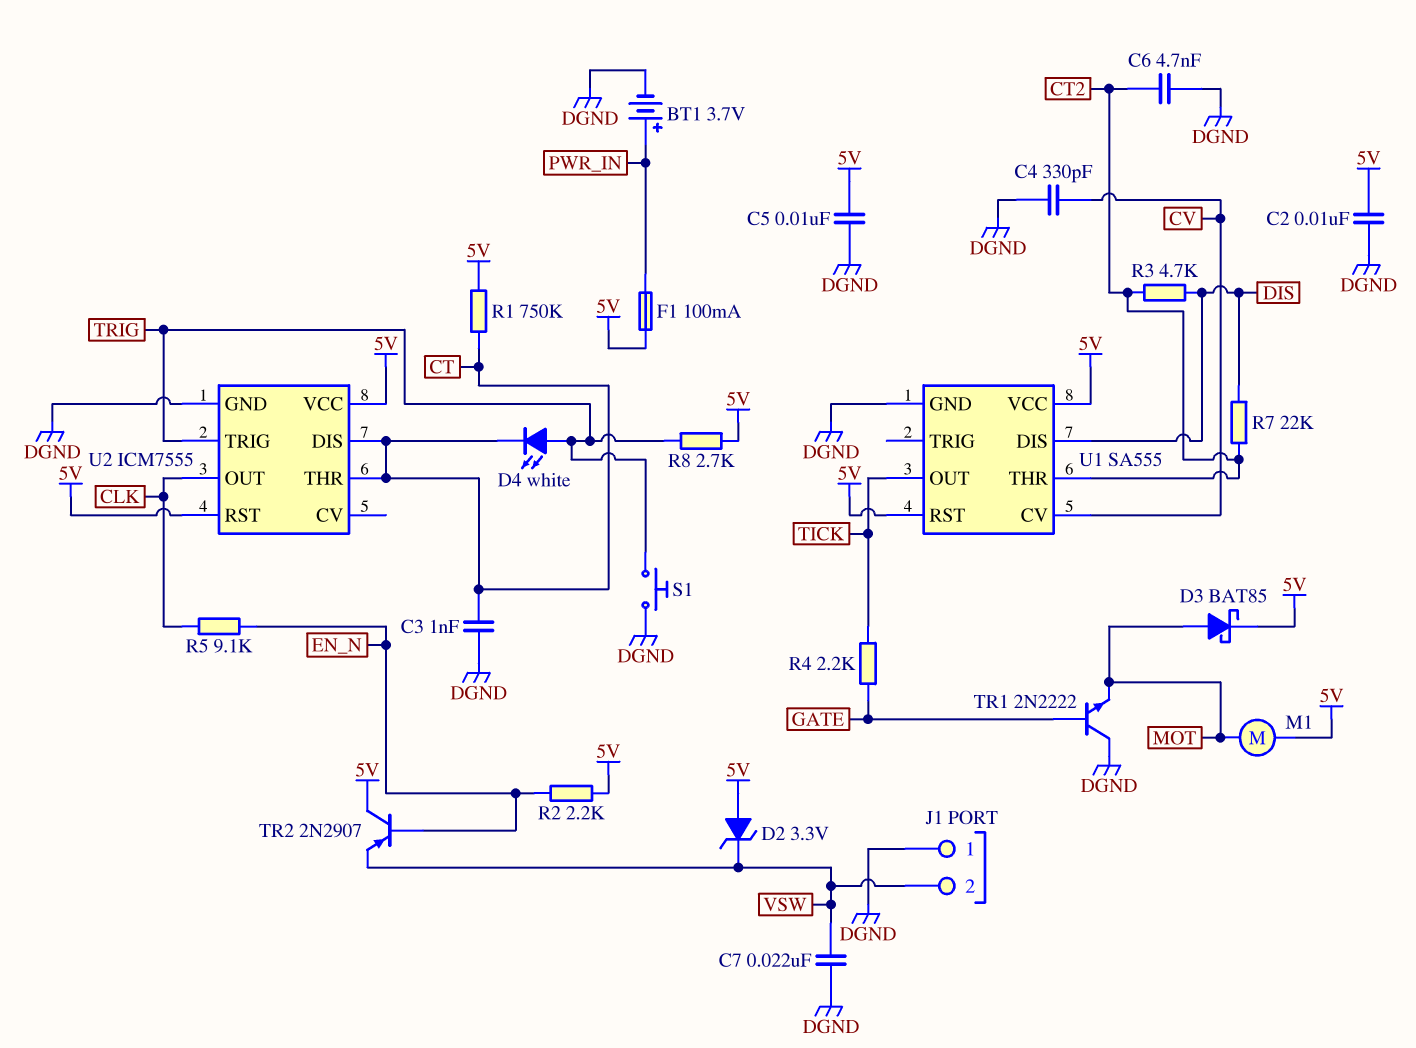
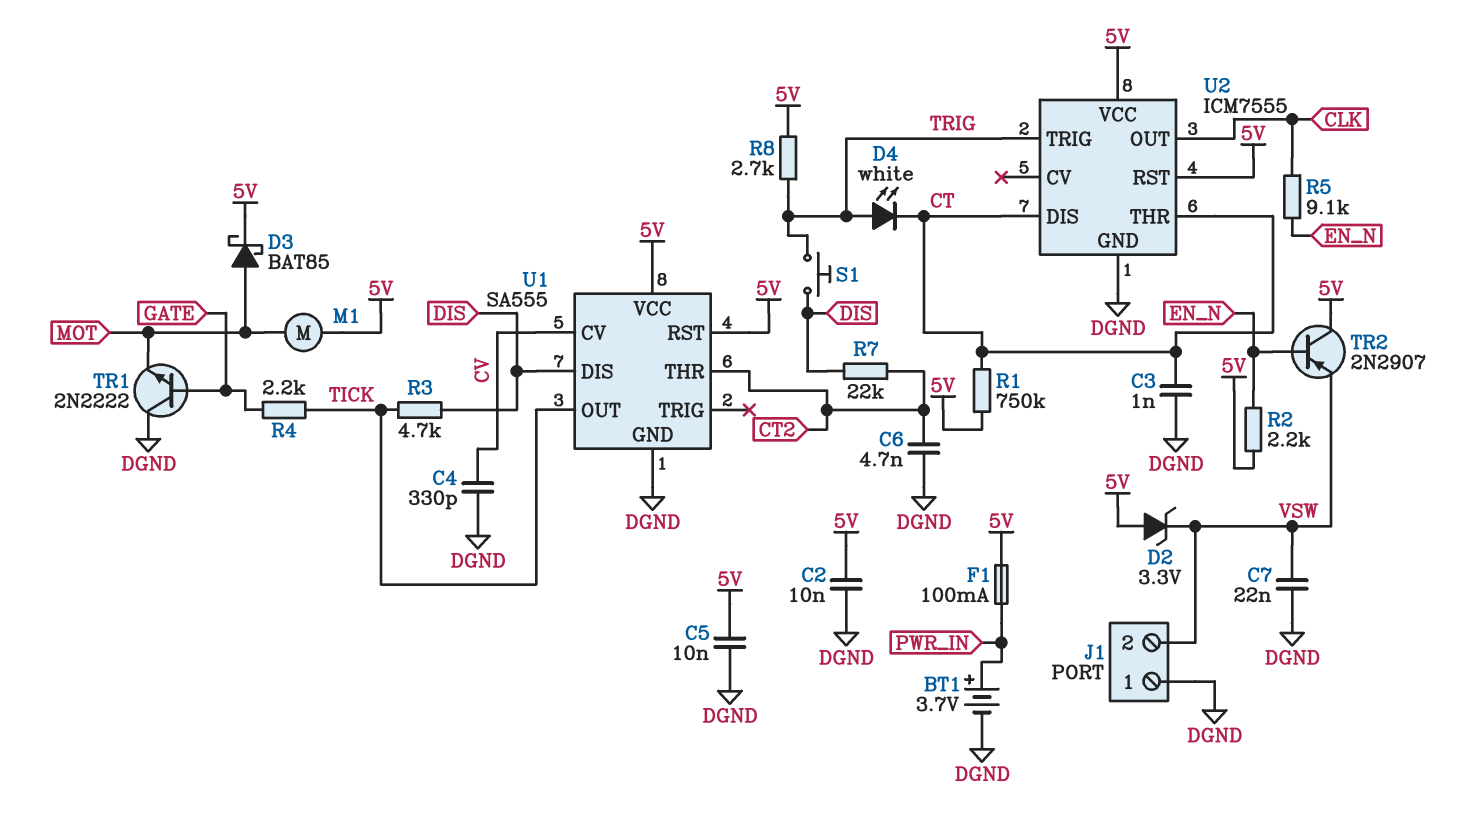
R3: 4.7k (CT2, DIS) -> 4.7k (DIS, TICK)
S1: button (DGND, TRIG) -> button (DIS, TRIG)

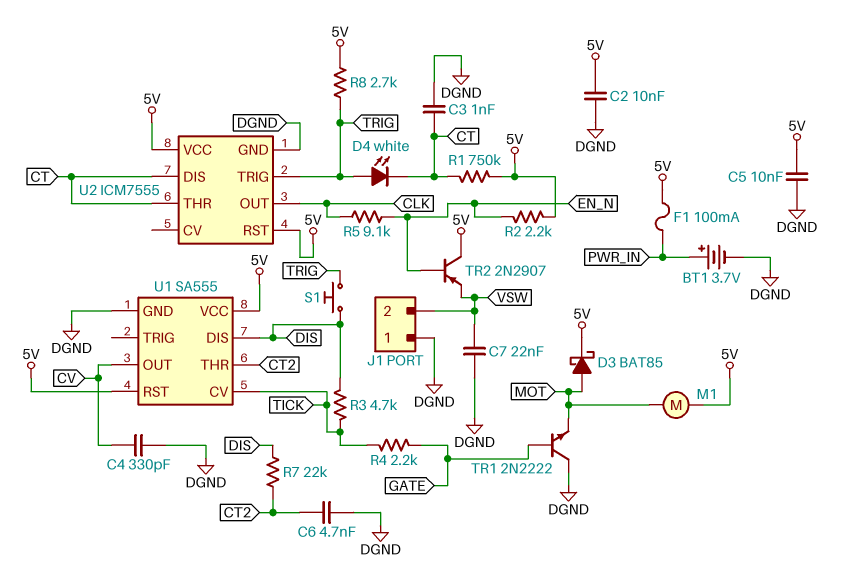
D2: zener 3.3V (A 5V, K VSW) -> none
U1 pin CV: CV -> TICK
U1 pin OUT: TICK -> CV

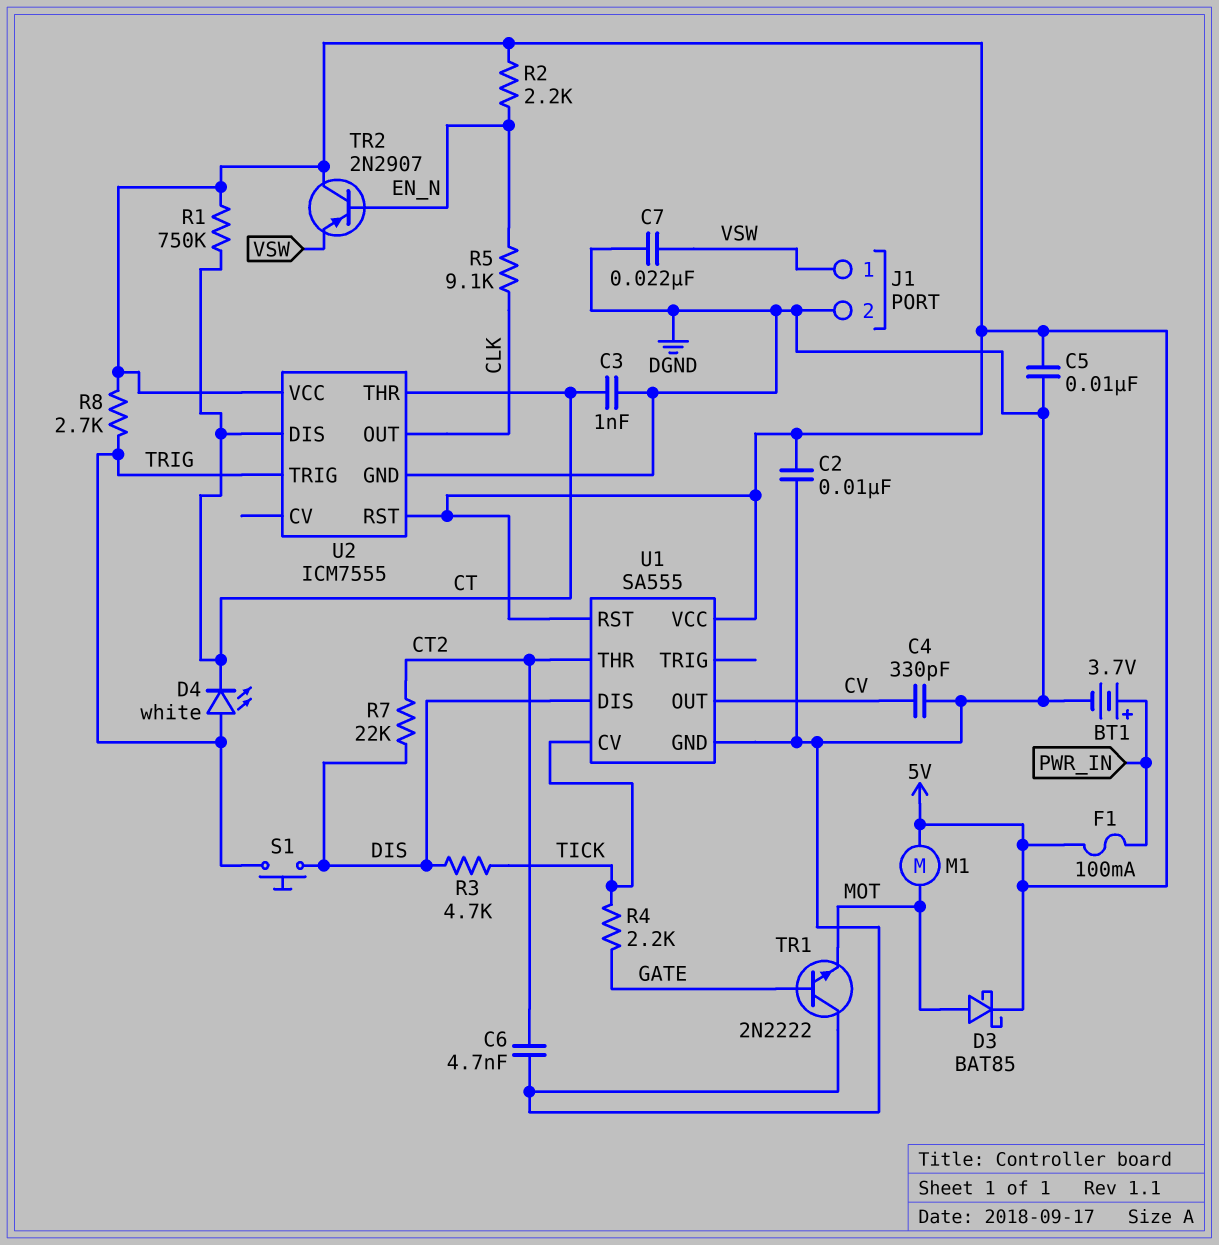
J1 pin 1: DGND -> VSW
J1 pin 2: VSW -> DGND

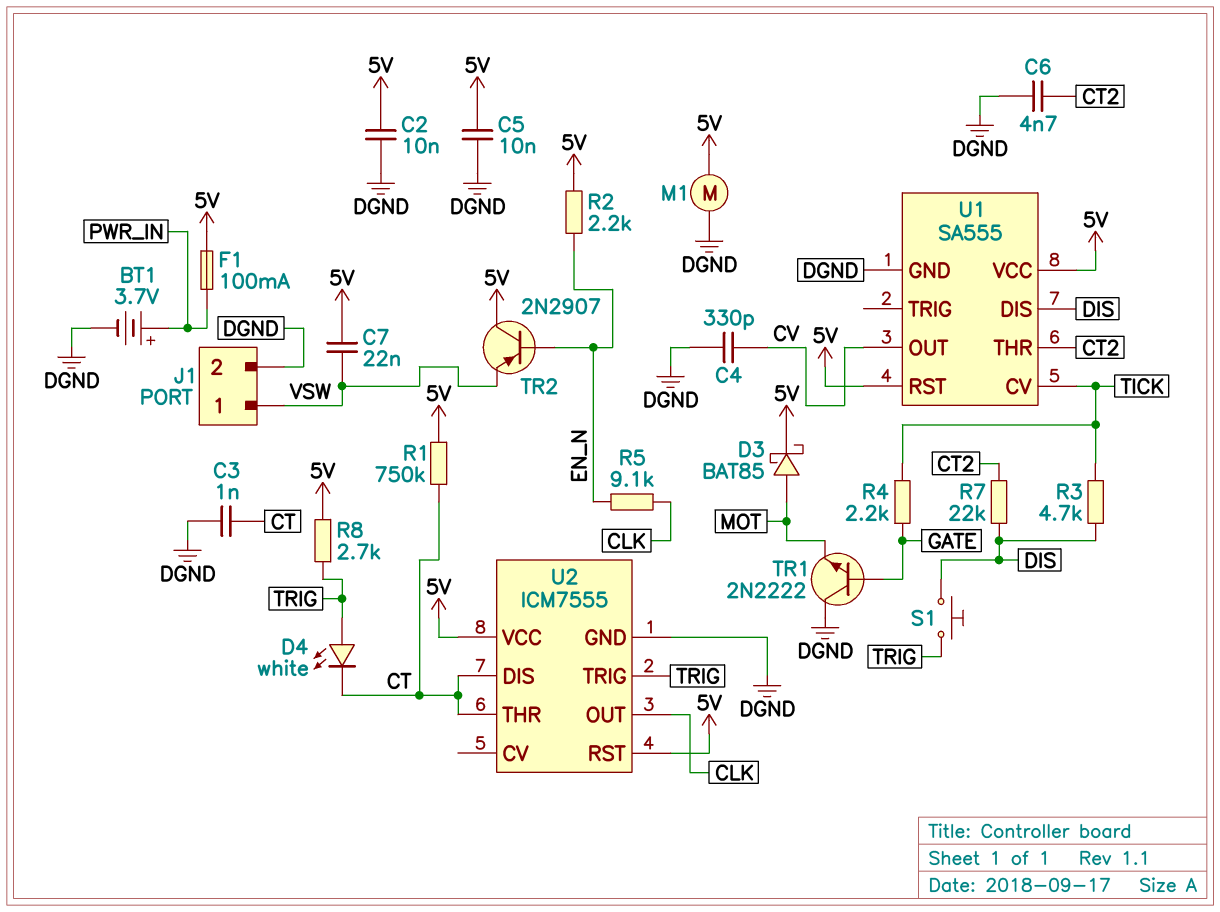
C7: 22nF (DGND, VSW) -> 22nF (5V, VSW)
M1: motor (5V, MOT) -> motor (5V, DGND)

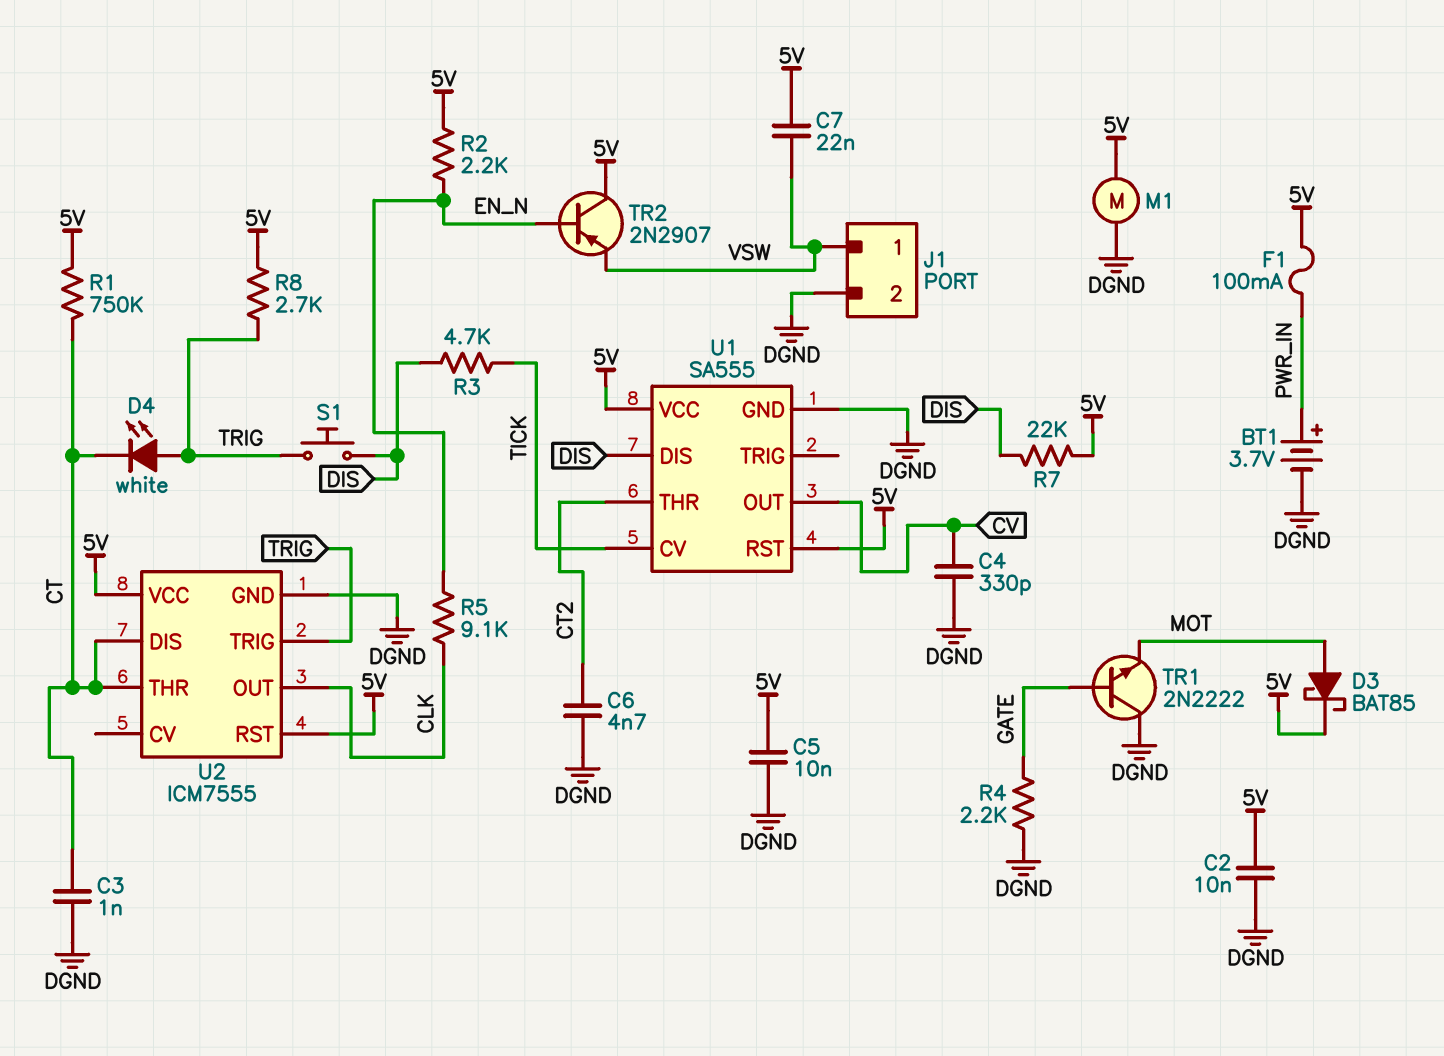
R4: 2.2k (GATE, TICK) -> 2.2k (DGND, GATE)
R7: 22k (CT2, DIS) -> 22k (5V, DIS)

